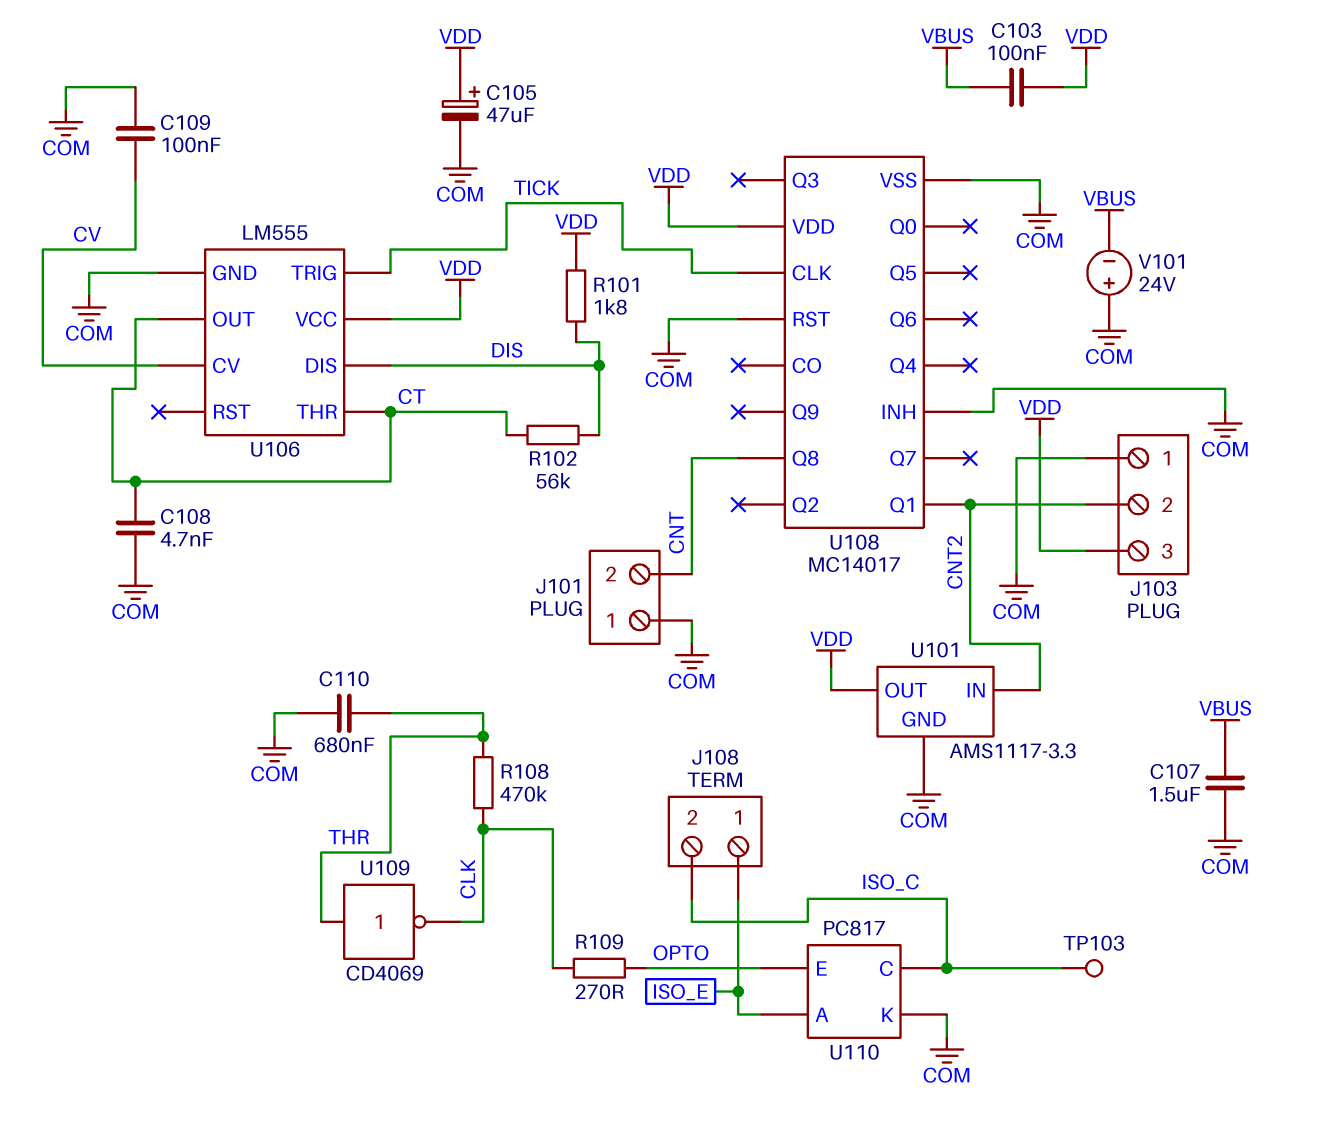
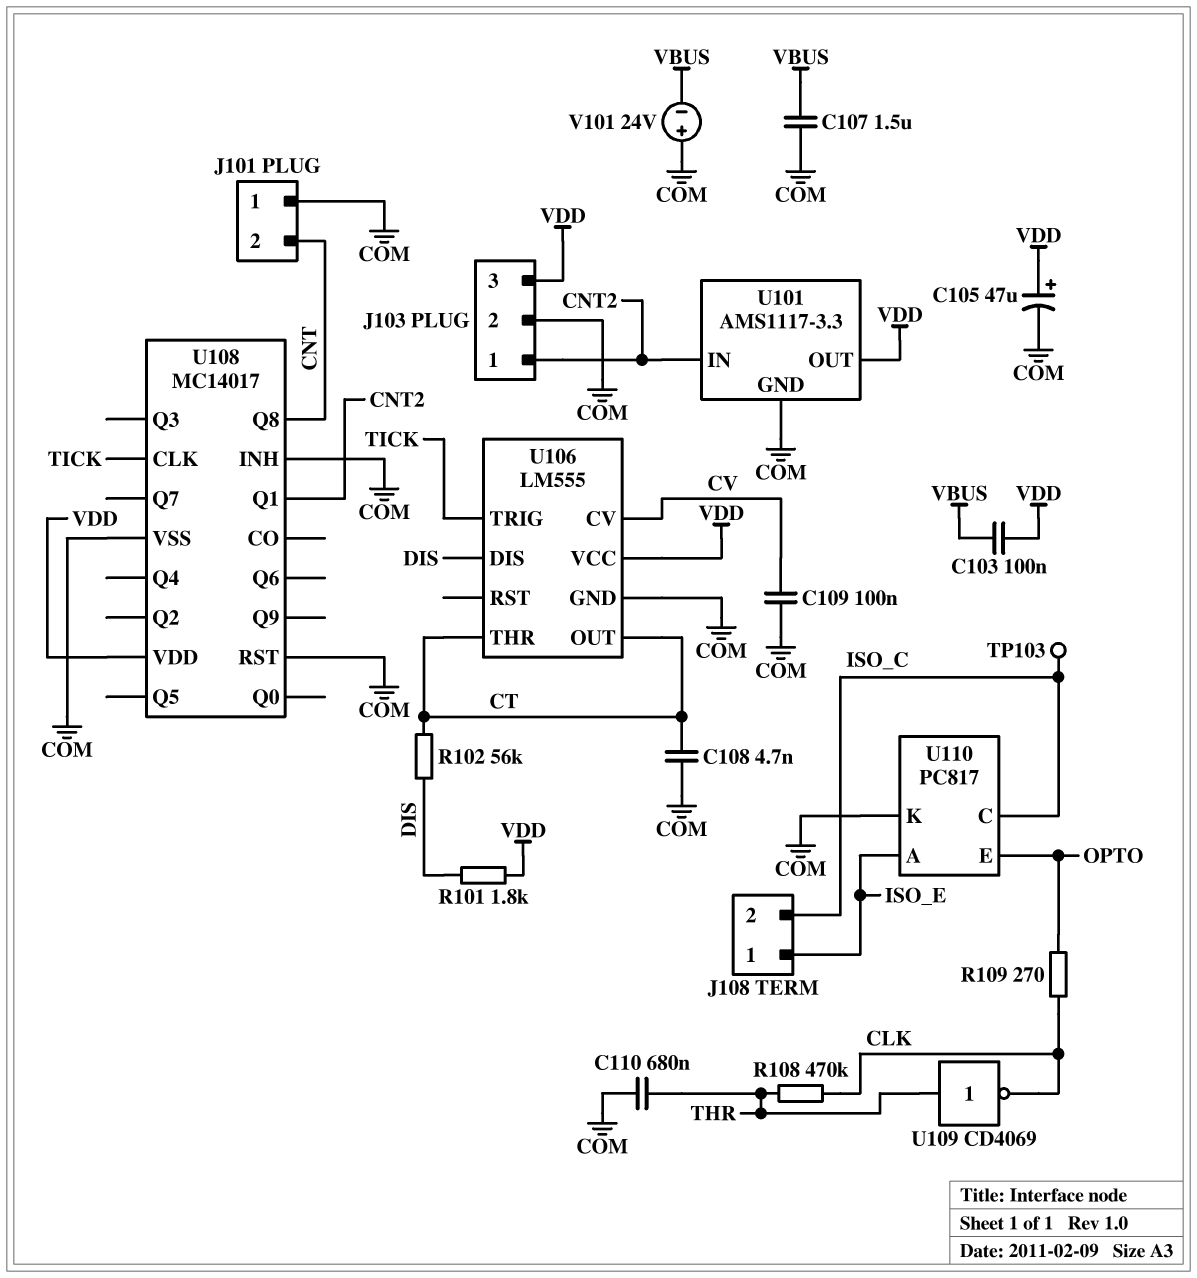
J103 pin 1: COM -> CNT2
J103 pin 2: CNT2 -> COM

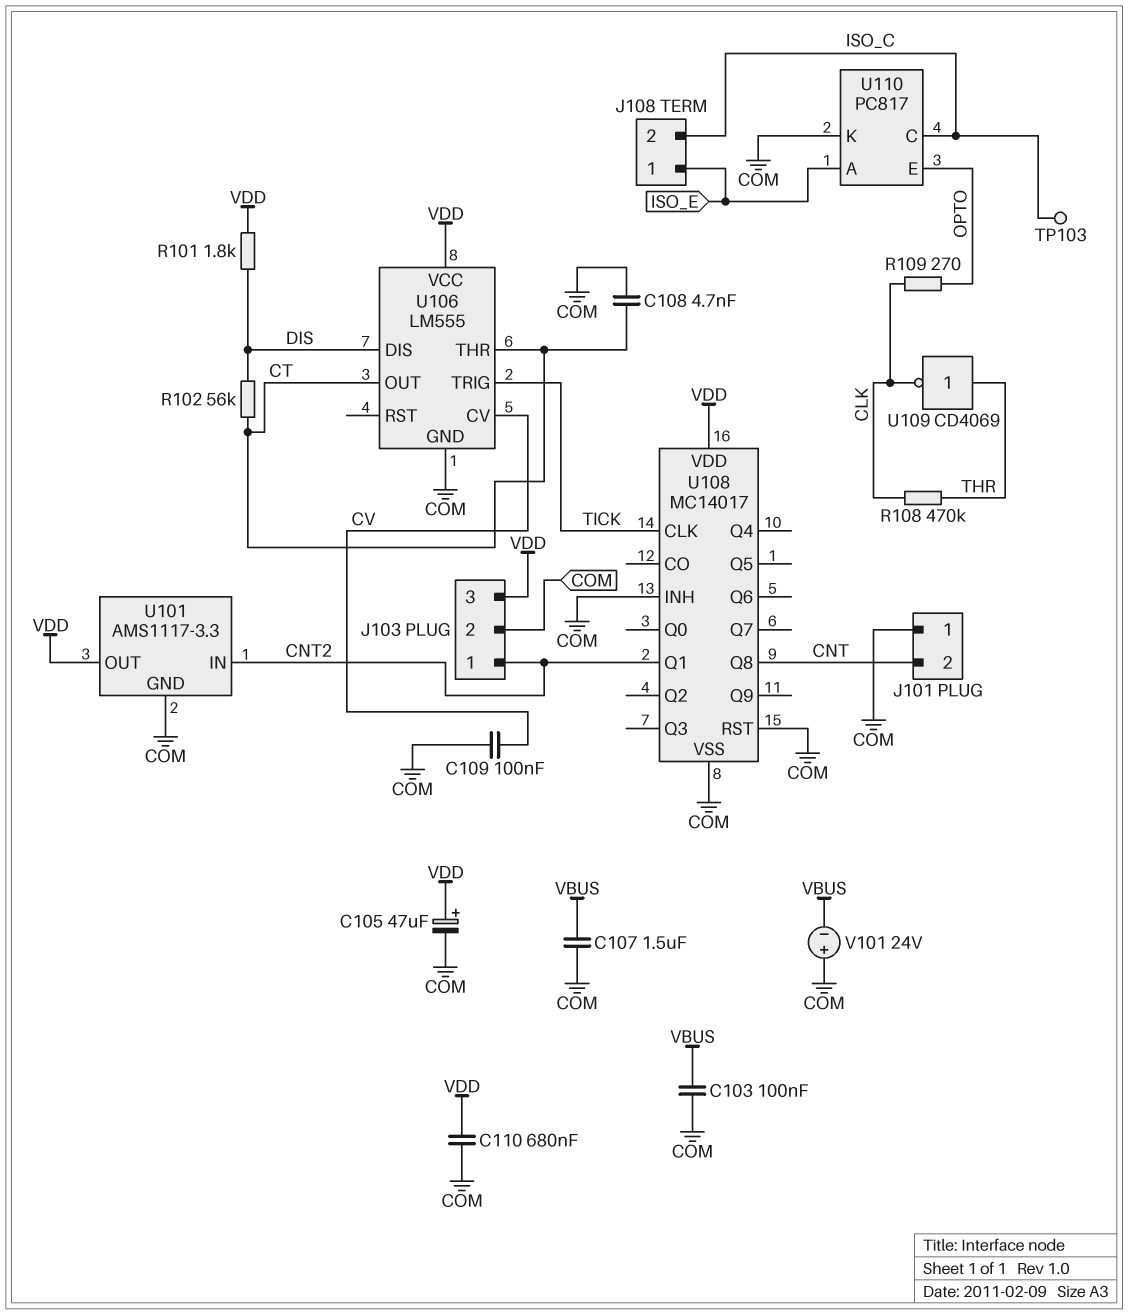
C103: 100nF (VBUS, VDD) -> 100nF (COM, VBUS)
C110: 680nF (COM, THR) -> 680nF (COM, VDD)

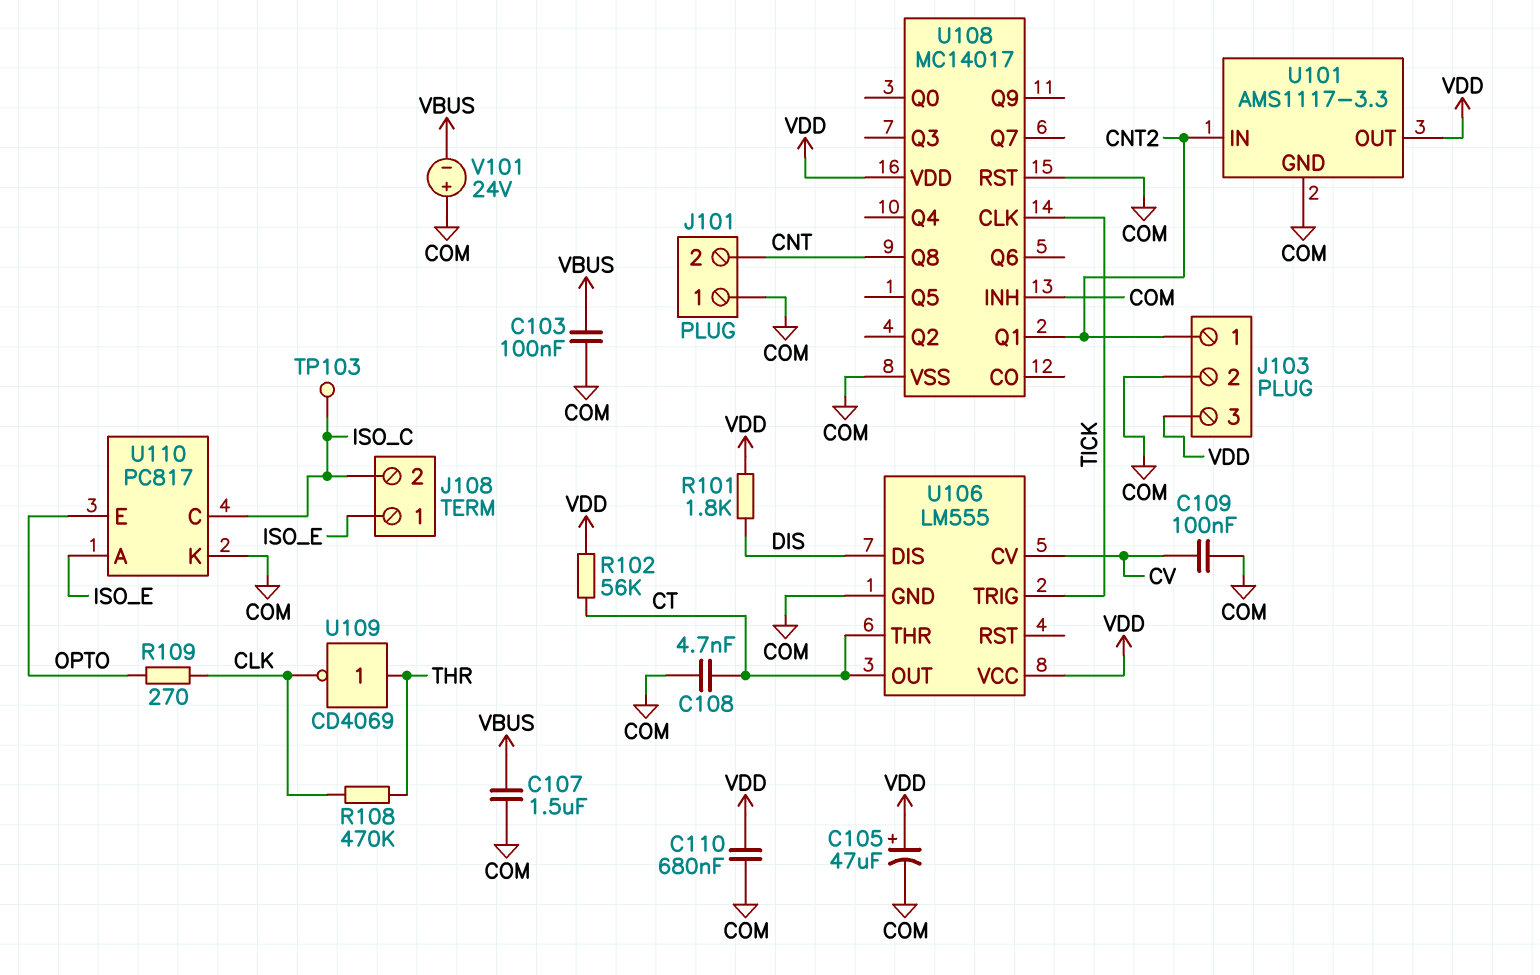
R102: 56k (CT, DIS) -> 56k (CT, VDD)

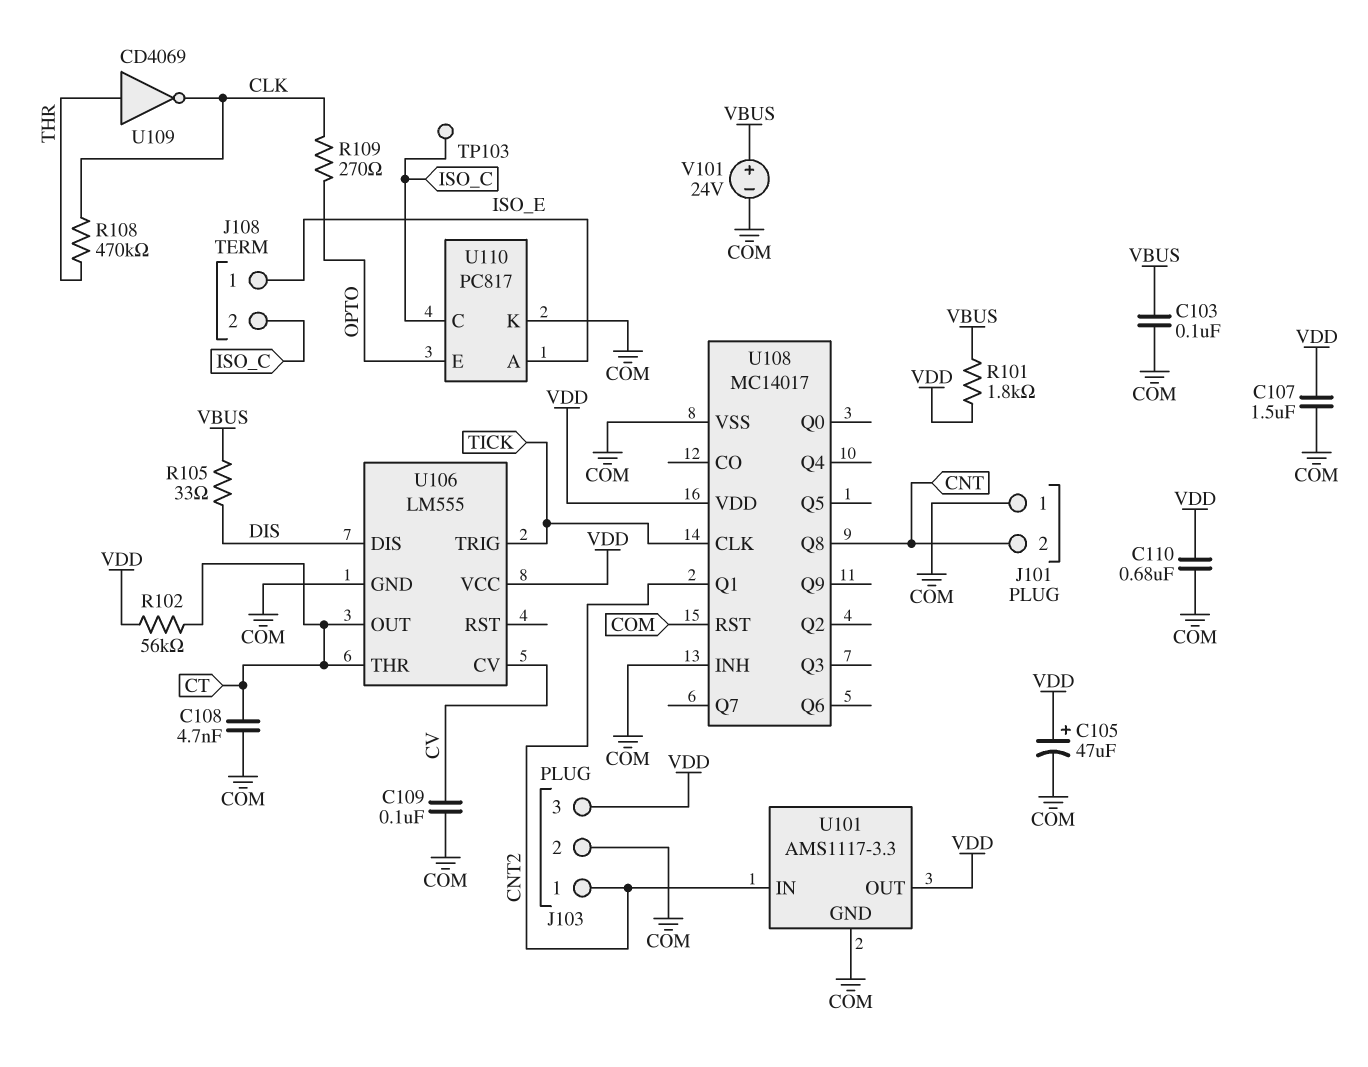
C107: 1.5uF (COM, VBUS) -> 1.5uF (COM, VDD)
R101: 1.8k (DIS, VDD) -> 1.8k (VBUS, VDD)
R105: none -> 33 (DIS, VBUS)
V101: 24V (plus COM, minus VBUS) -> 24V (plus VBUS, minus COM)

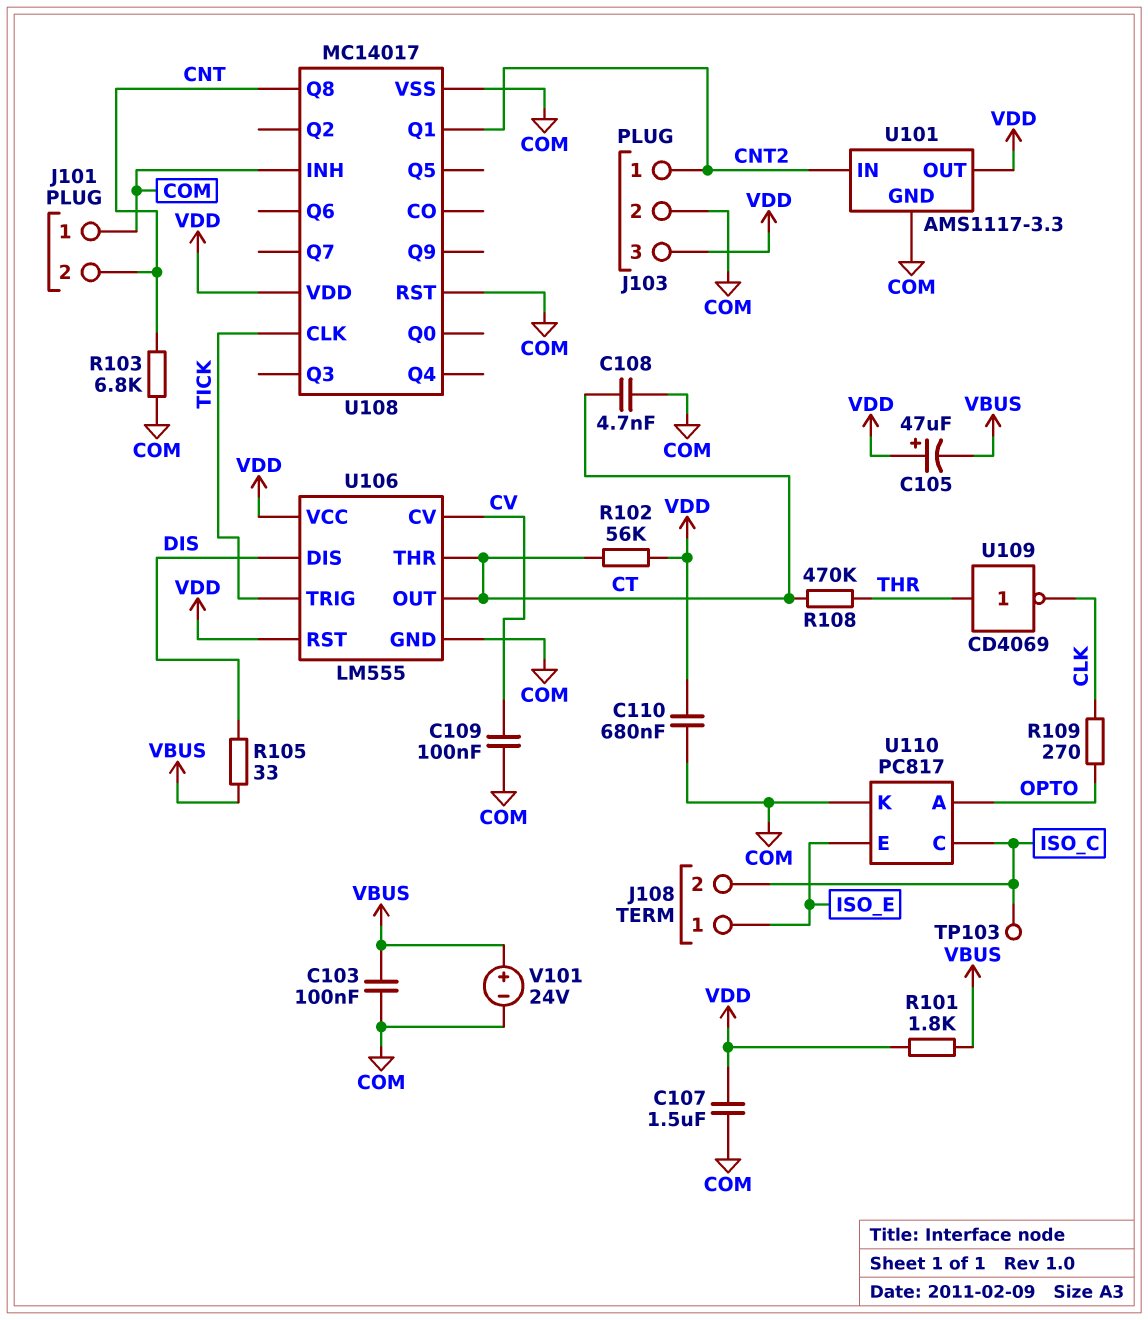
C105: 47uF (plus VDD, minus COM) -> 47uF (plus VDD, minus VBUS)
R103: none -> 6.8k (CNT, COM)
R108: 470k (CLK, THR) -> 470k (CT, THR)
U106 pin RST: none -> VDD
U110 pin A: ISO_E -> OPTO
U110 pin E: OPTO -> ISO_E

